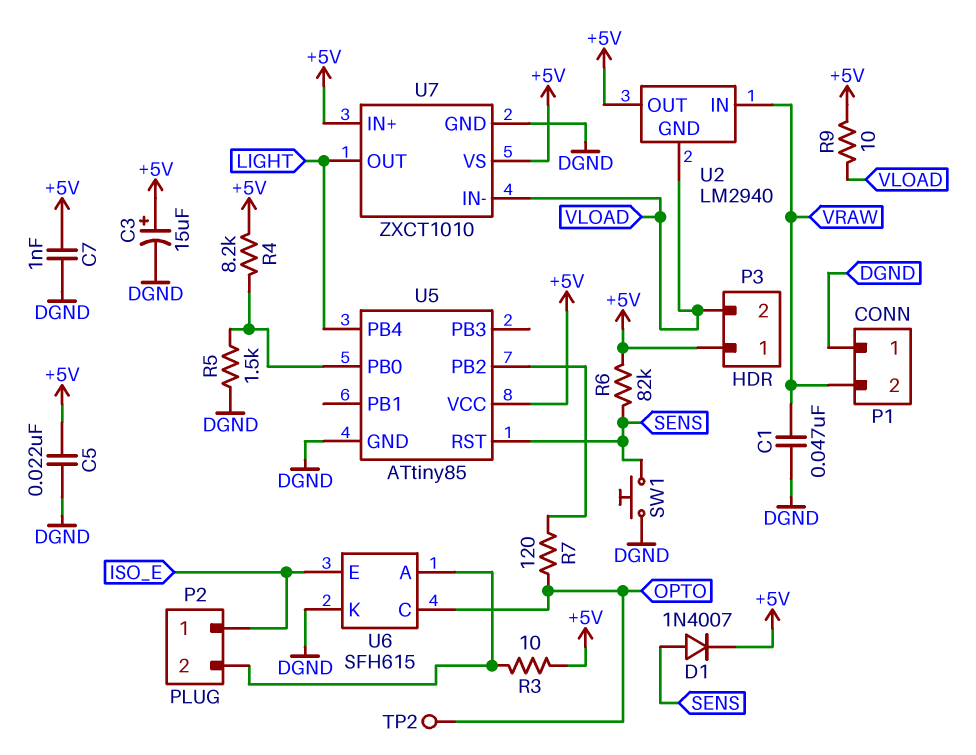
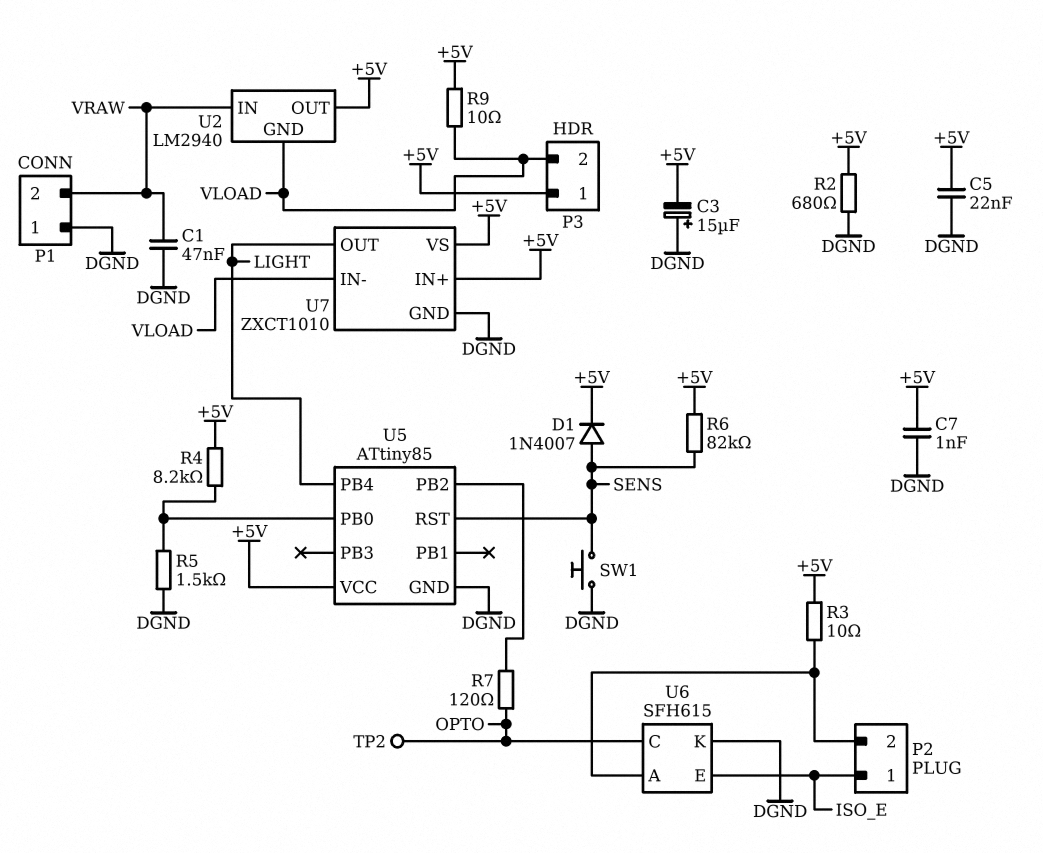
C3: 15uF (plus +5V, minus DGND) -> 15uF (plus DGND, minus +5V)
R2: none -> 680 (+5V, DGND)

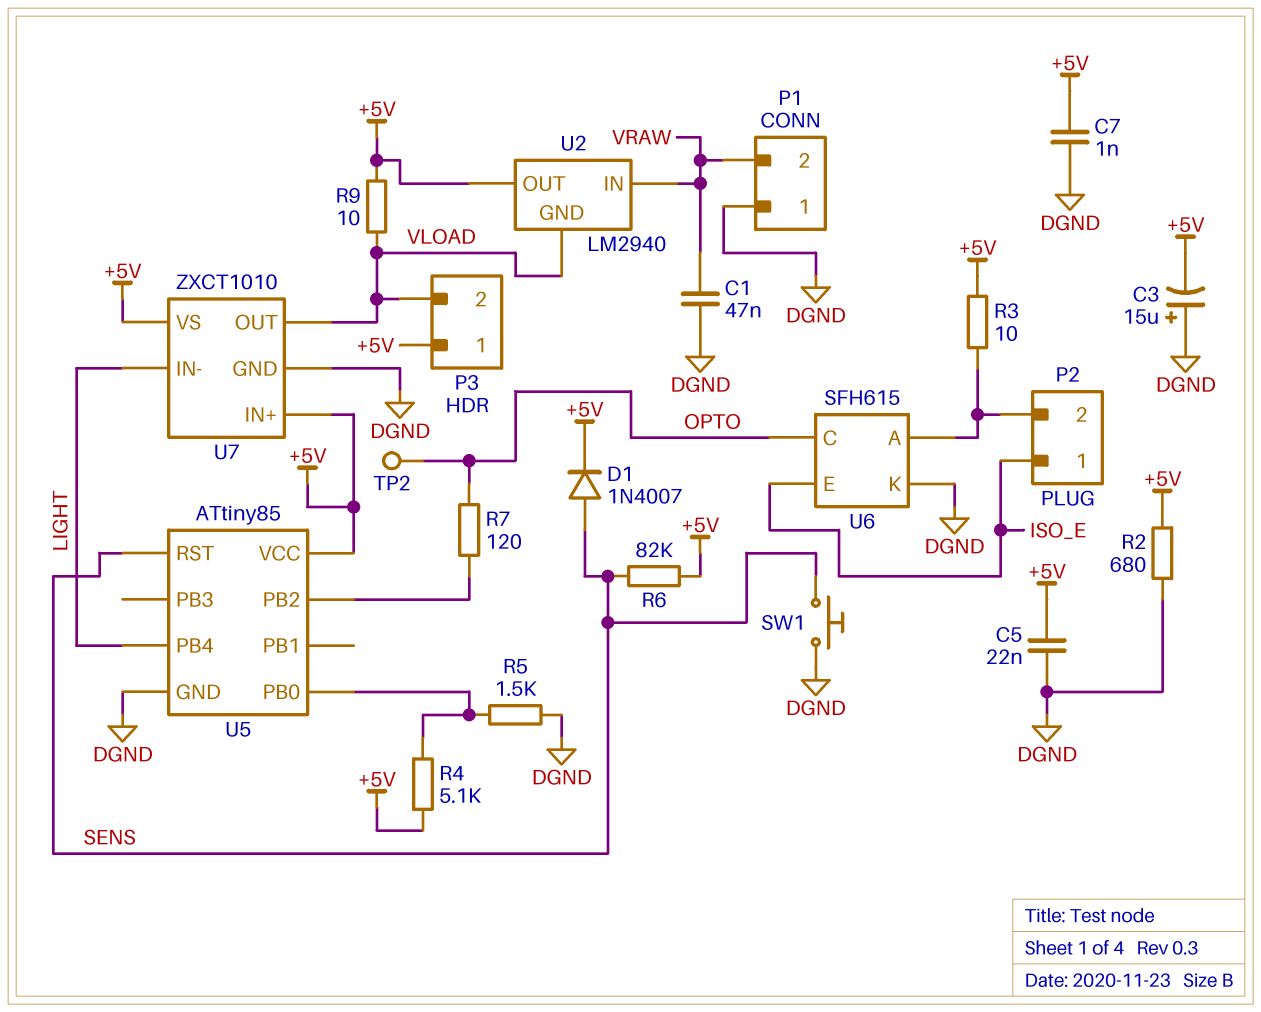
R4: 8.2k (+5V, U5/PB0) -> 5.1k (+5V, U5/PB0)
U7 pin IN-: VLOAD -> LIGHT
U7 pin OUT: LIGHT -> VLOAD

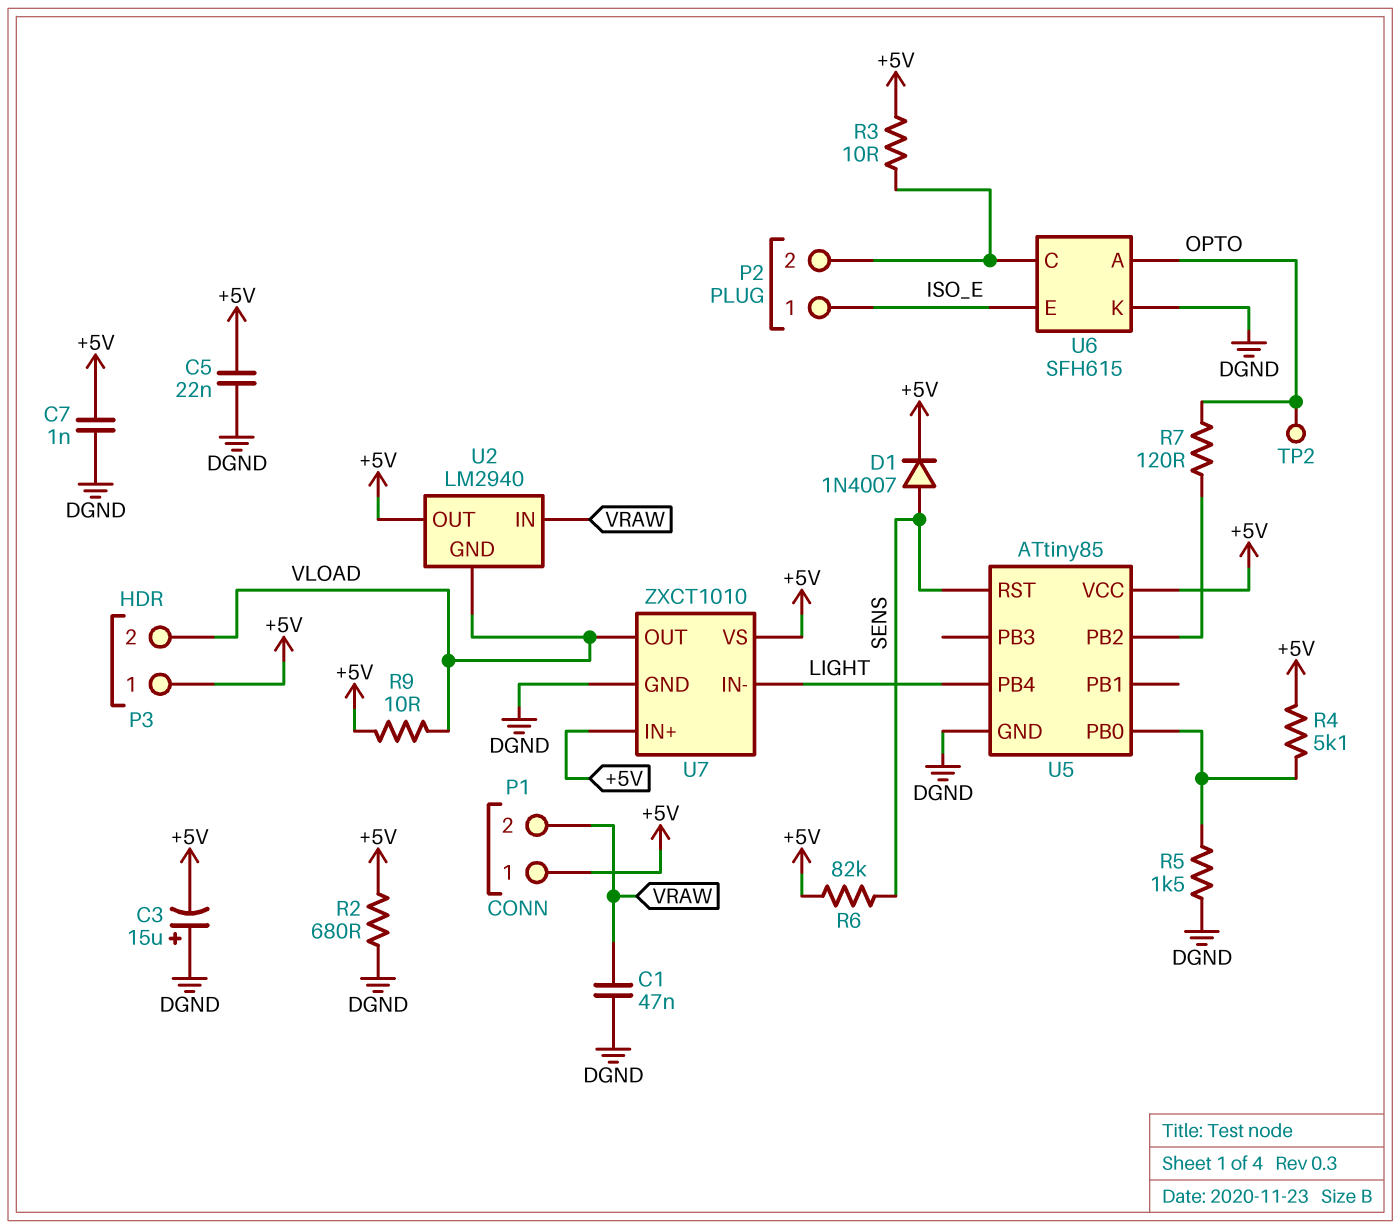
P1 pin 1: DGND -> +5V
SW1: button (DGND, SENS) -> none
U6 pin A: P2/2 -> OPTO
U6 pin C: OPTO -> P2/2

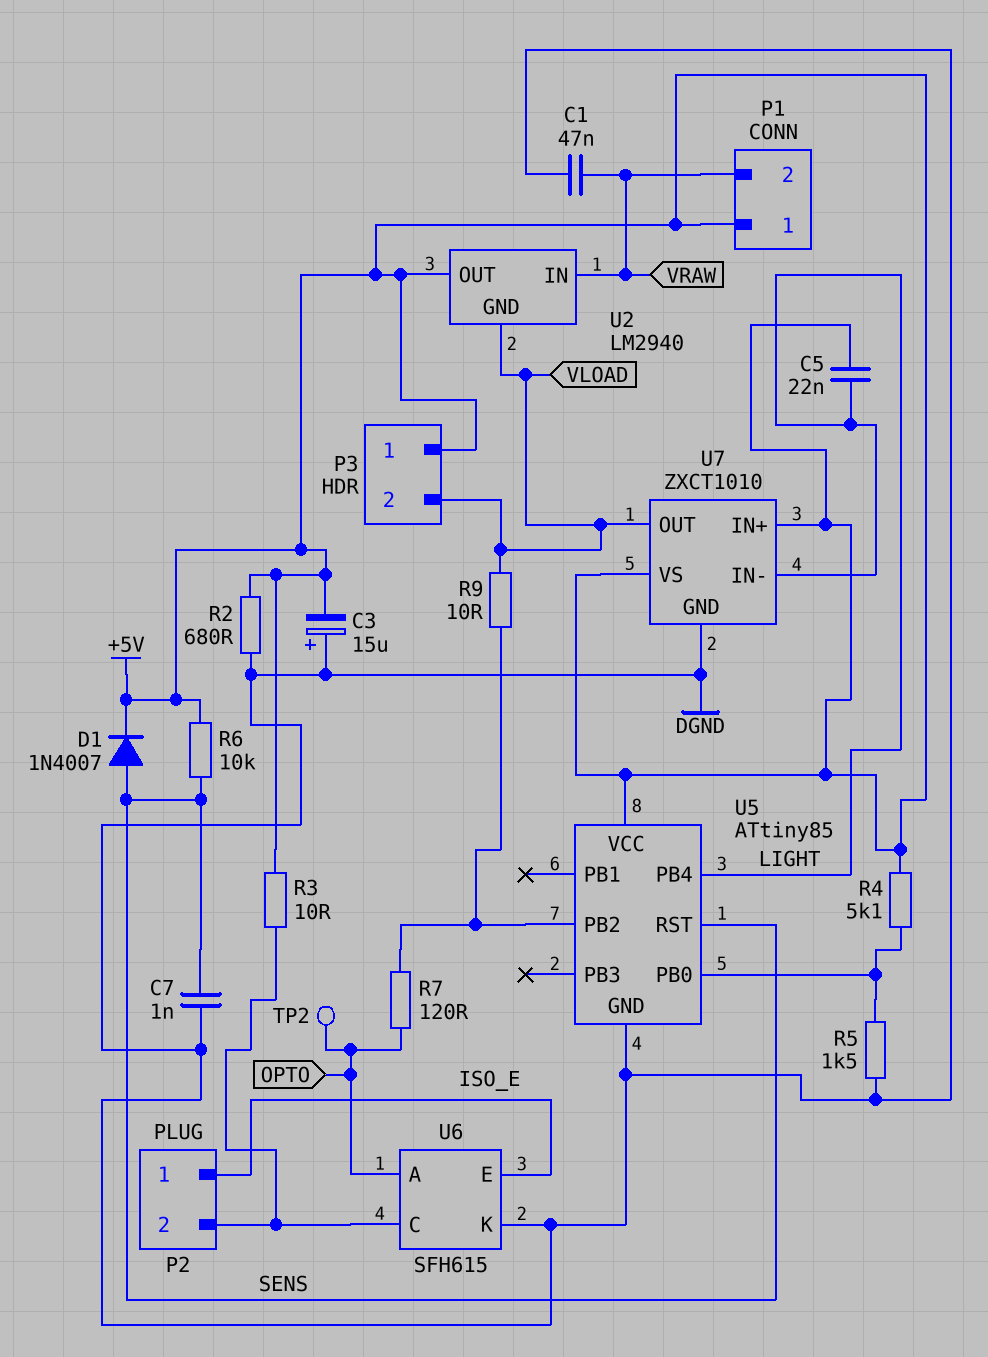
C5: 22nF (+5V, DGND) -> 22nF (+5V, LIGHT)
C7: 1nF (+5V, DGND) -> 1nF (DGND, SENS)
R6: 82k (+5V, SENS) -> 10k (+5V, SENS)
R9: 10 (+5V, VLOAD) -> 10 (U5/PB2, VLOAD)

